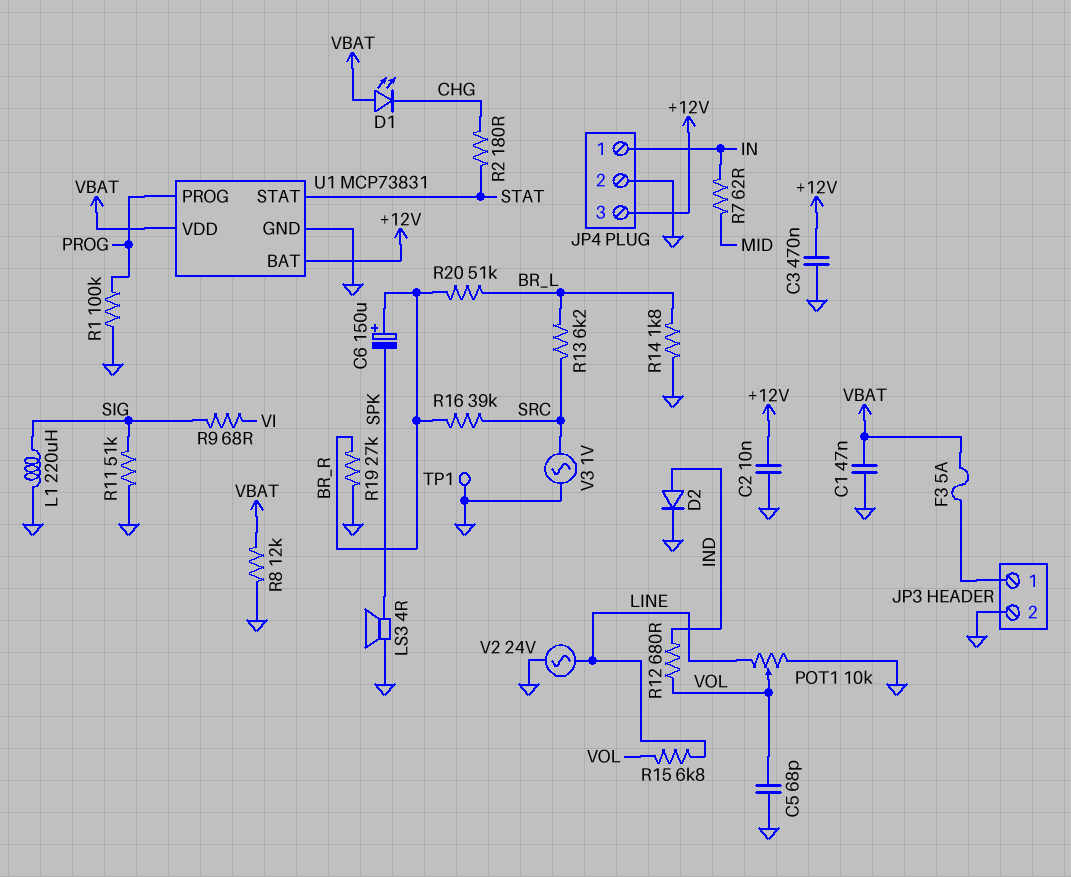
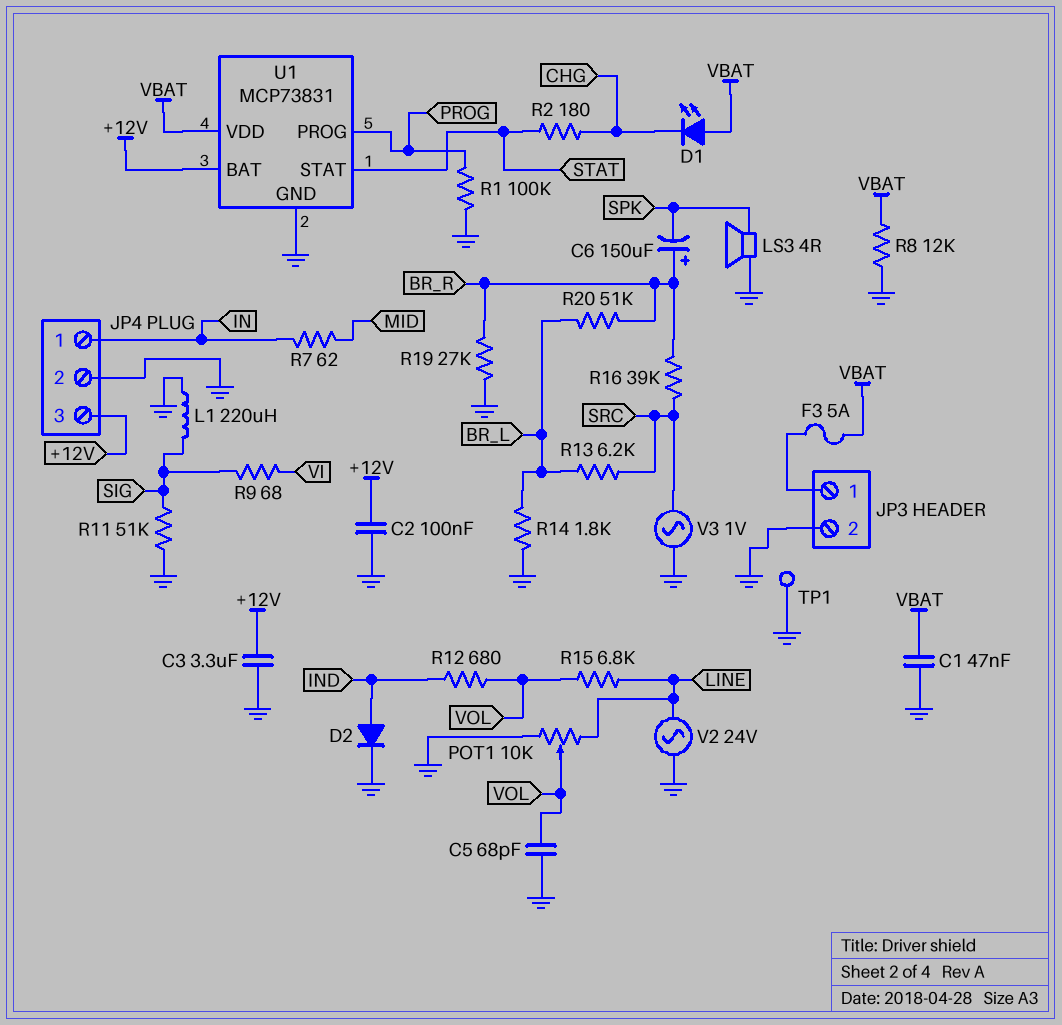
C2: 10nF (+12V, GND) -> 100nF (+12V, GND)
C3: 470nF (+12V, GND) -> 3.3uF (+12V, GND)

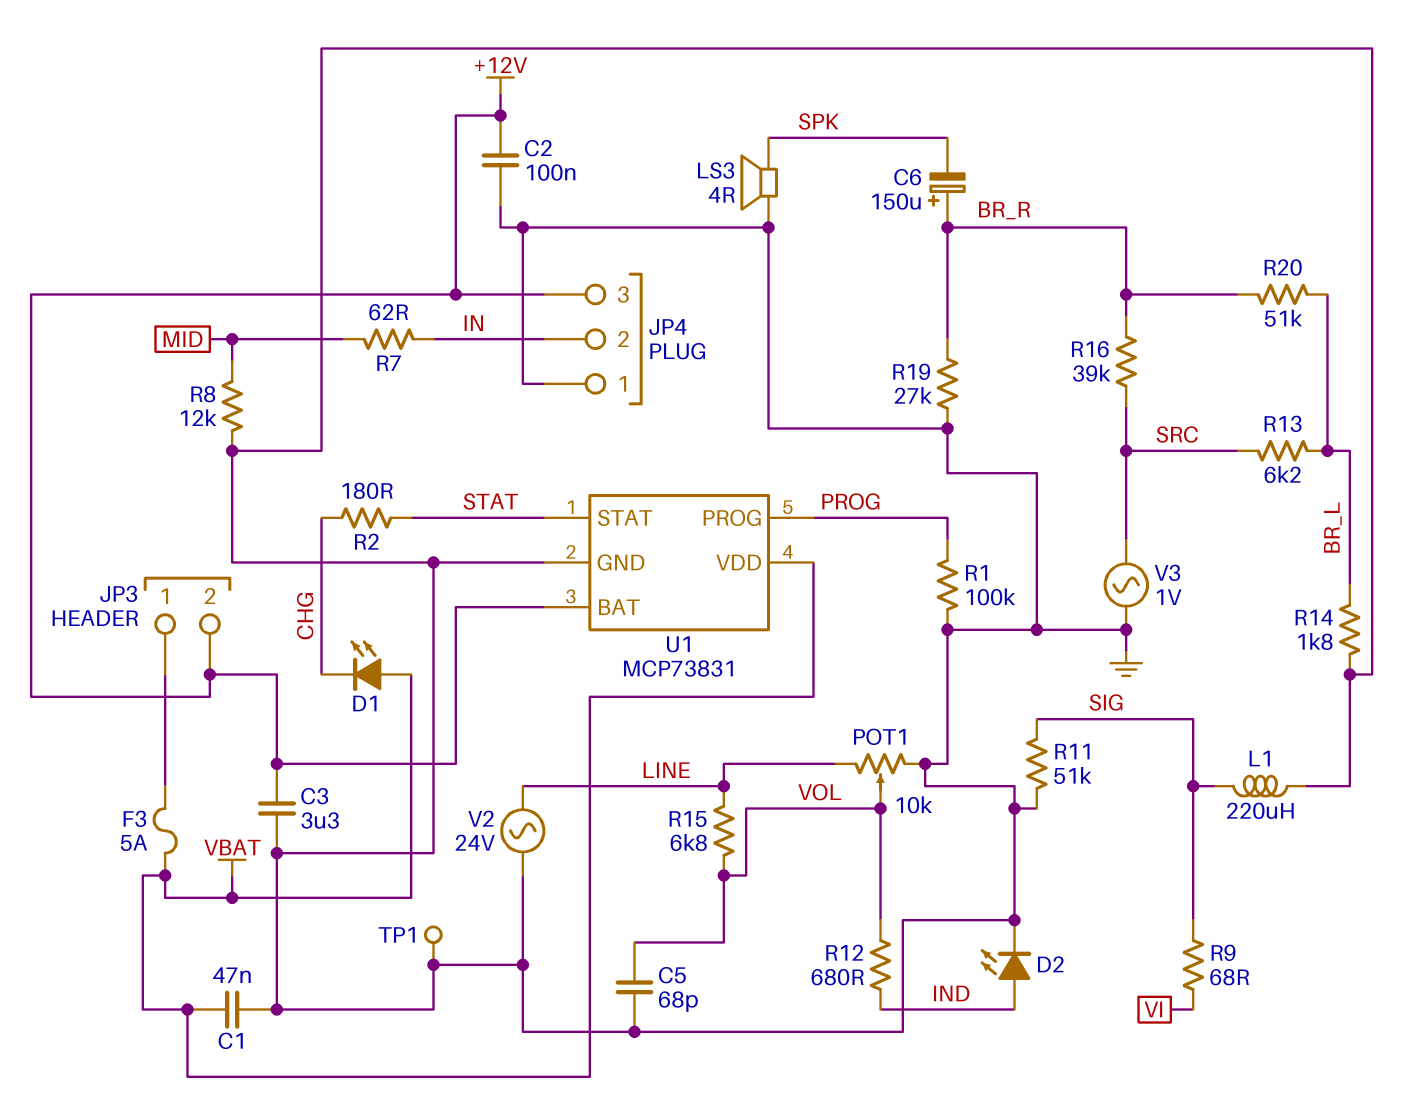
D2: diode (A IND, K GND) -> LED (A IND, K GND)
JP3 pin 2: GND -> +12V
JP4 pin 1: IN -> GND
JP4 pin 2: GND -> IN
R8: 12k (GND, VBAT) -> 12k (GND, MID)

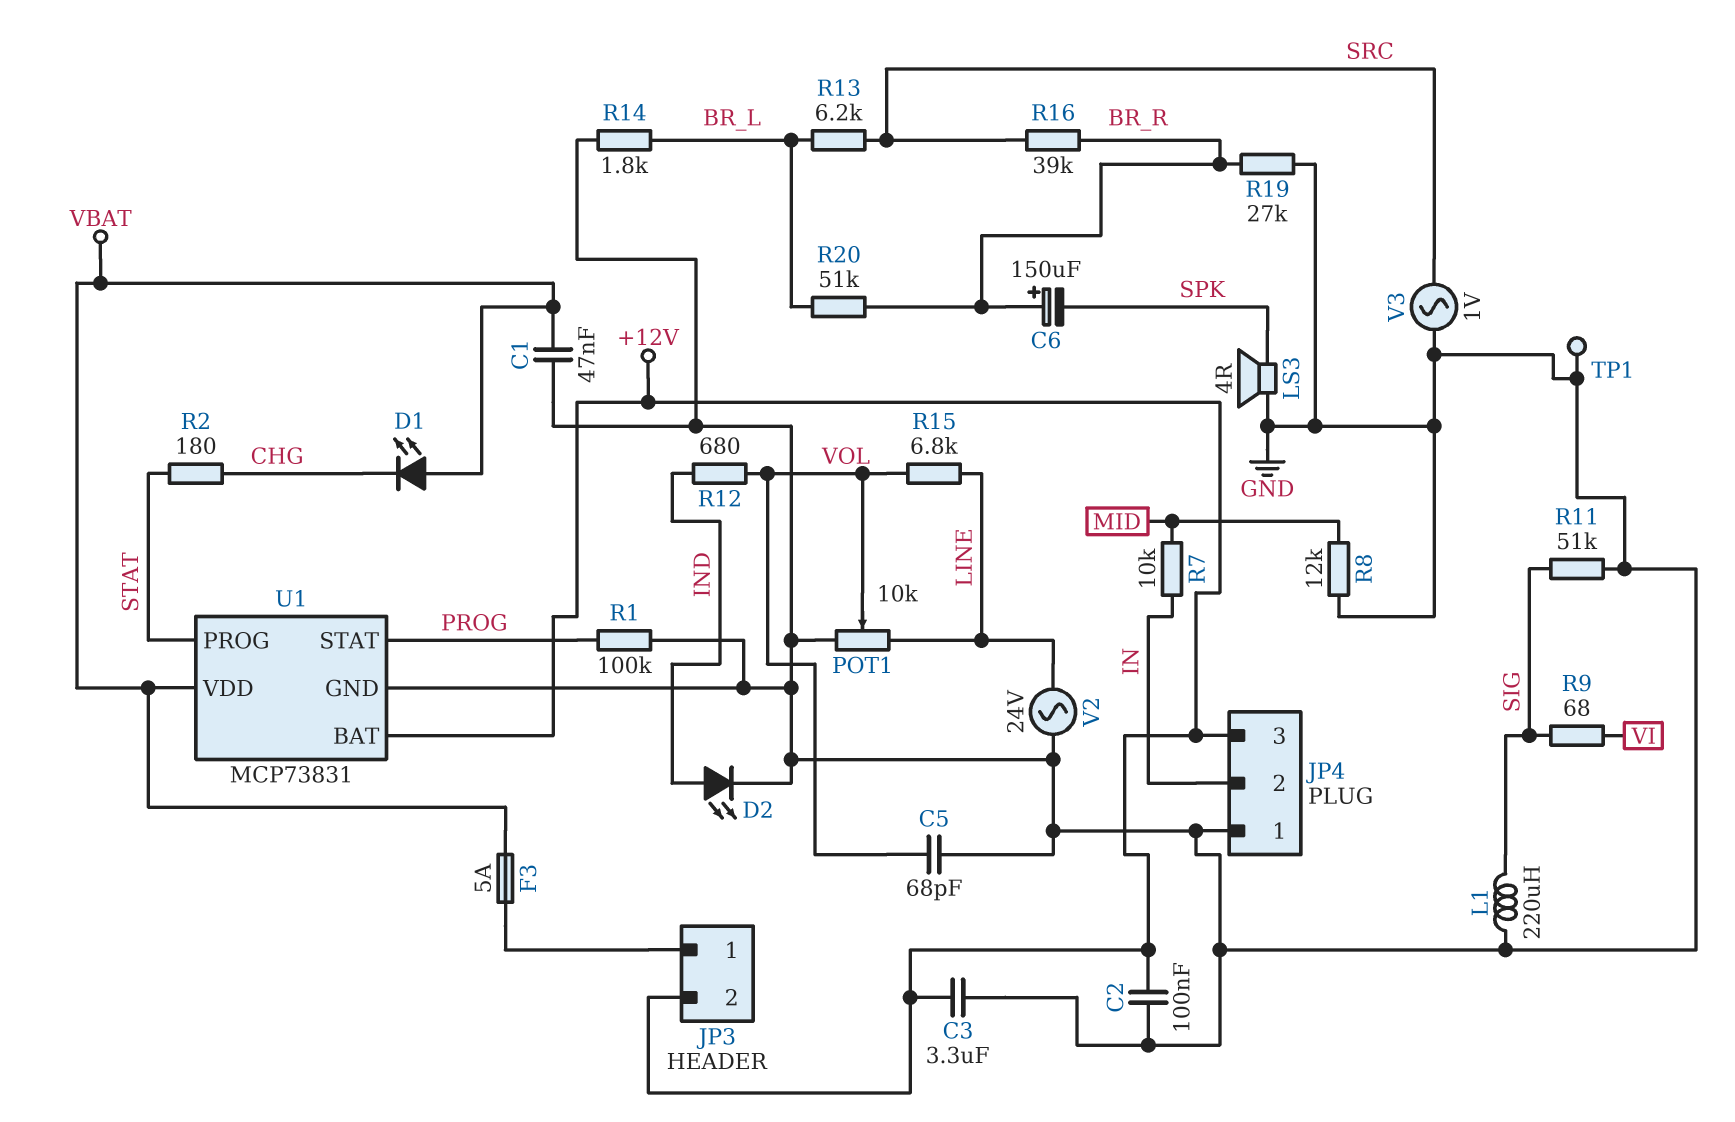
R7: 62 (IN, MID) -> 10k (IN, MID)
U1 pin PROG: PROG -> STAT
U1 pin STAT: STAT -> PROG

